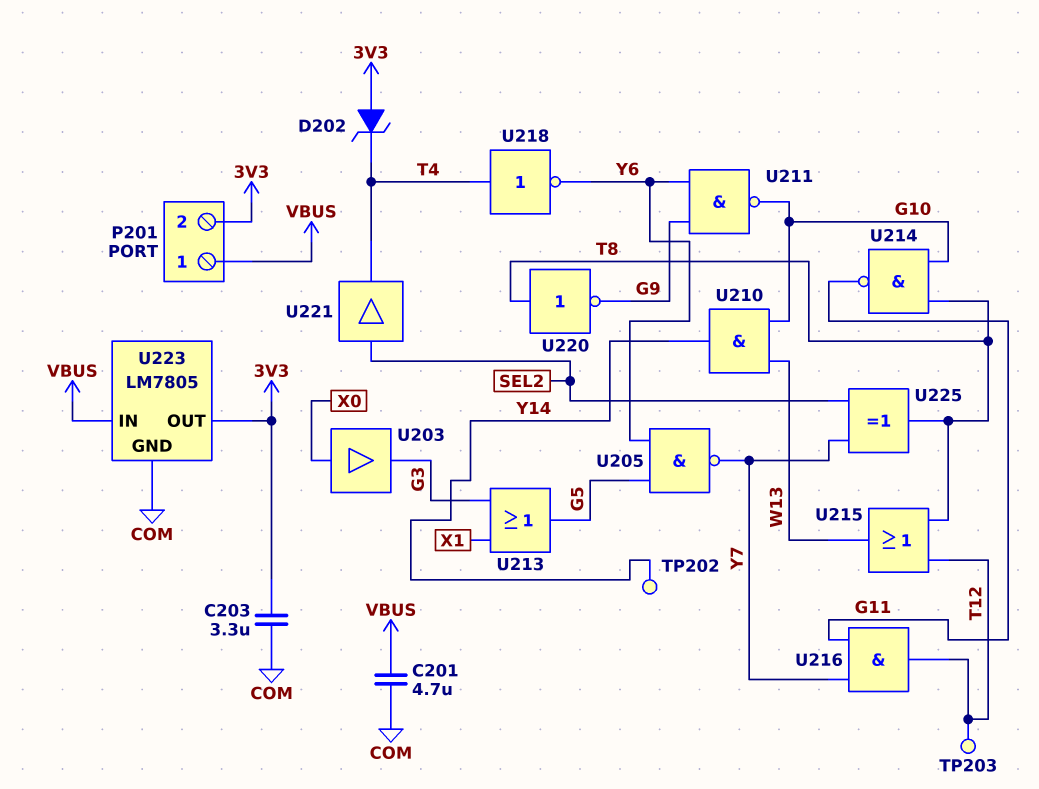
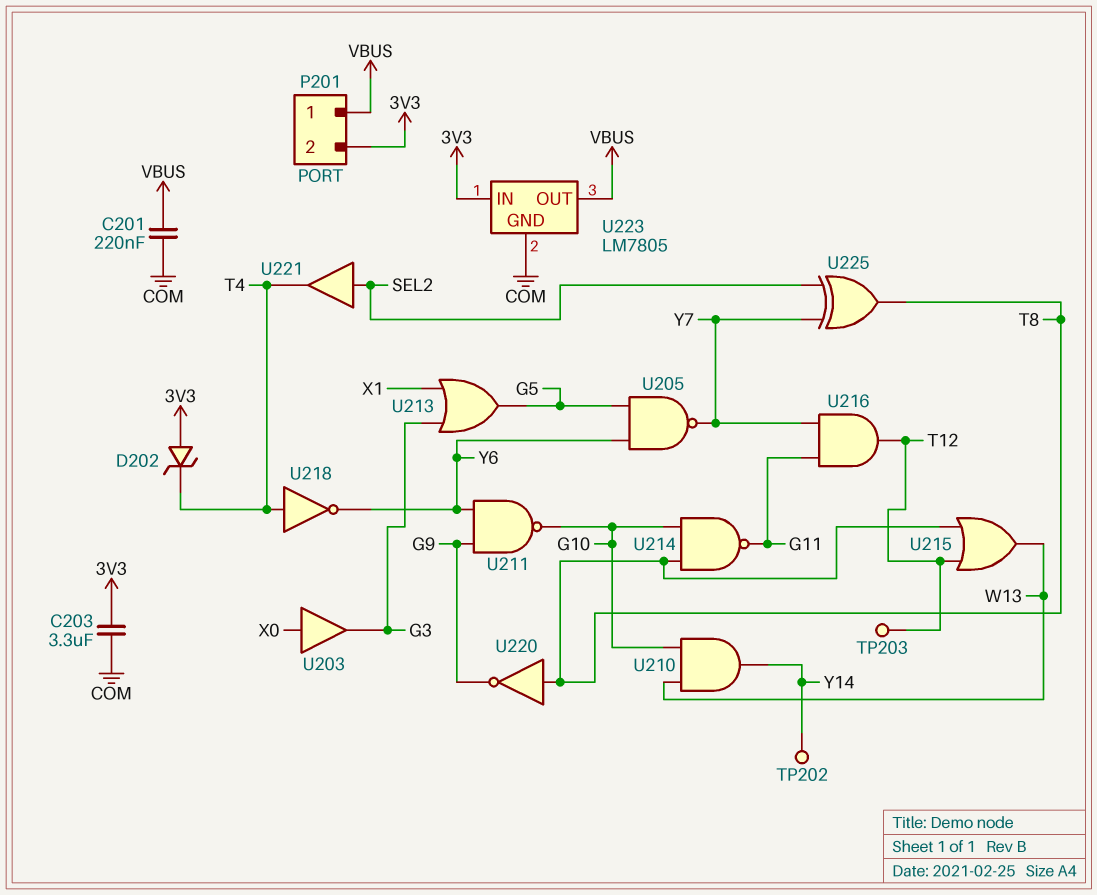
C201: 4.7uF (COM, VBUS) -> 220nF (COM, VBUS)
U223 pin IN: VBUS -> 3V3
U223 pin OUT: 3V3 -> VBUS

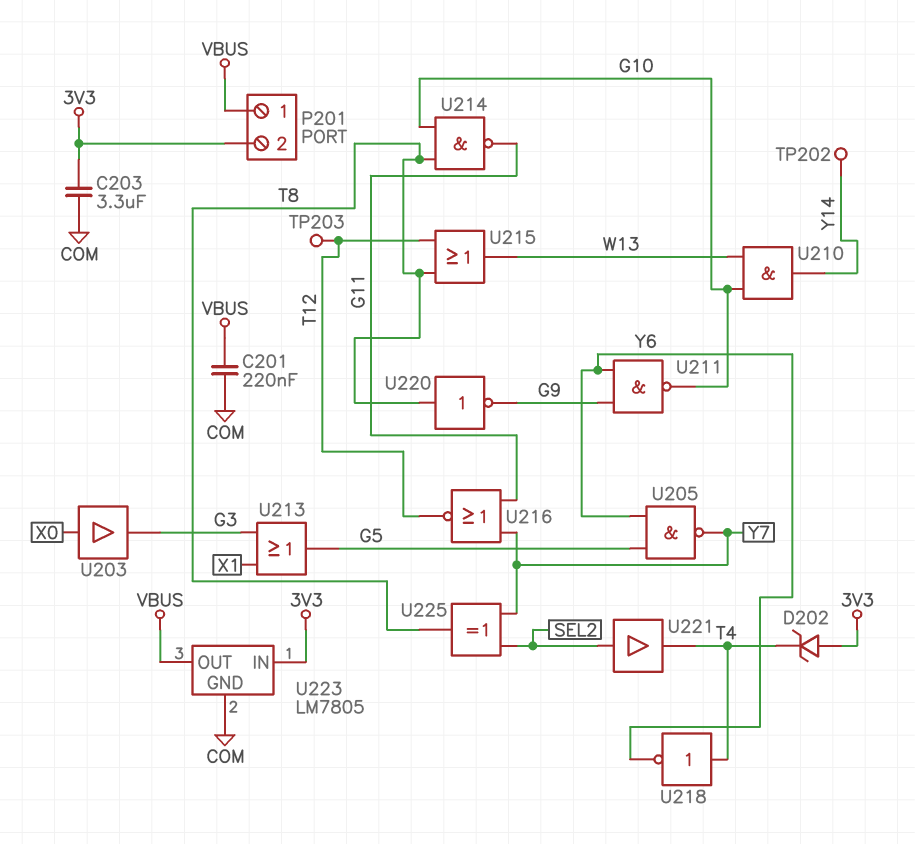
U216: AND (in G11, in Y7, out T12) -> NOR (in G11, in Y7, out T12)

